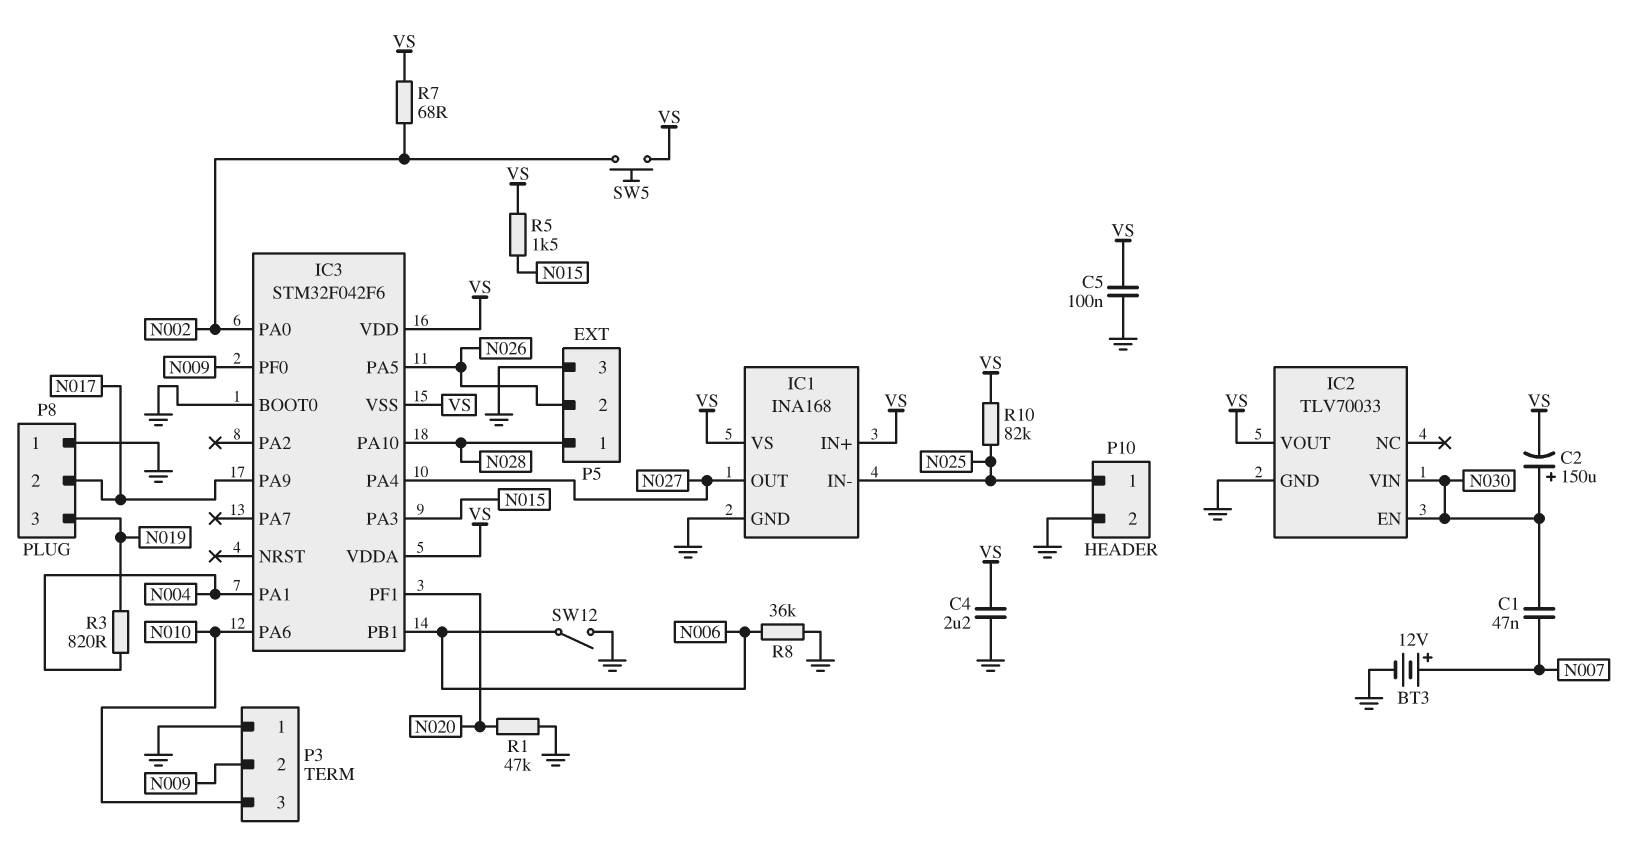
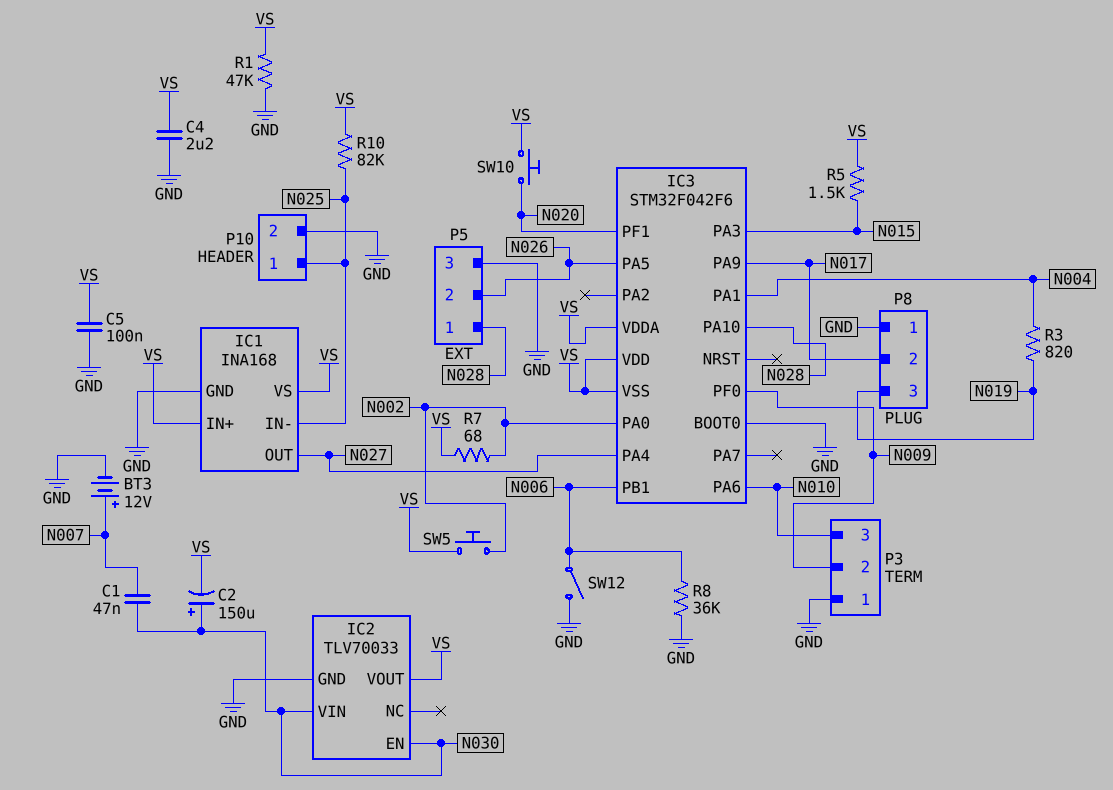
R1: 47k (GND, N020) -> 47k (GND, VS)
SW10: none -> button (N020, VS)

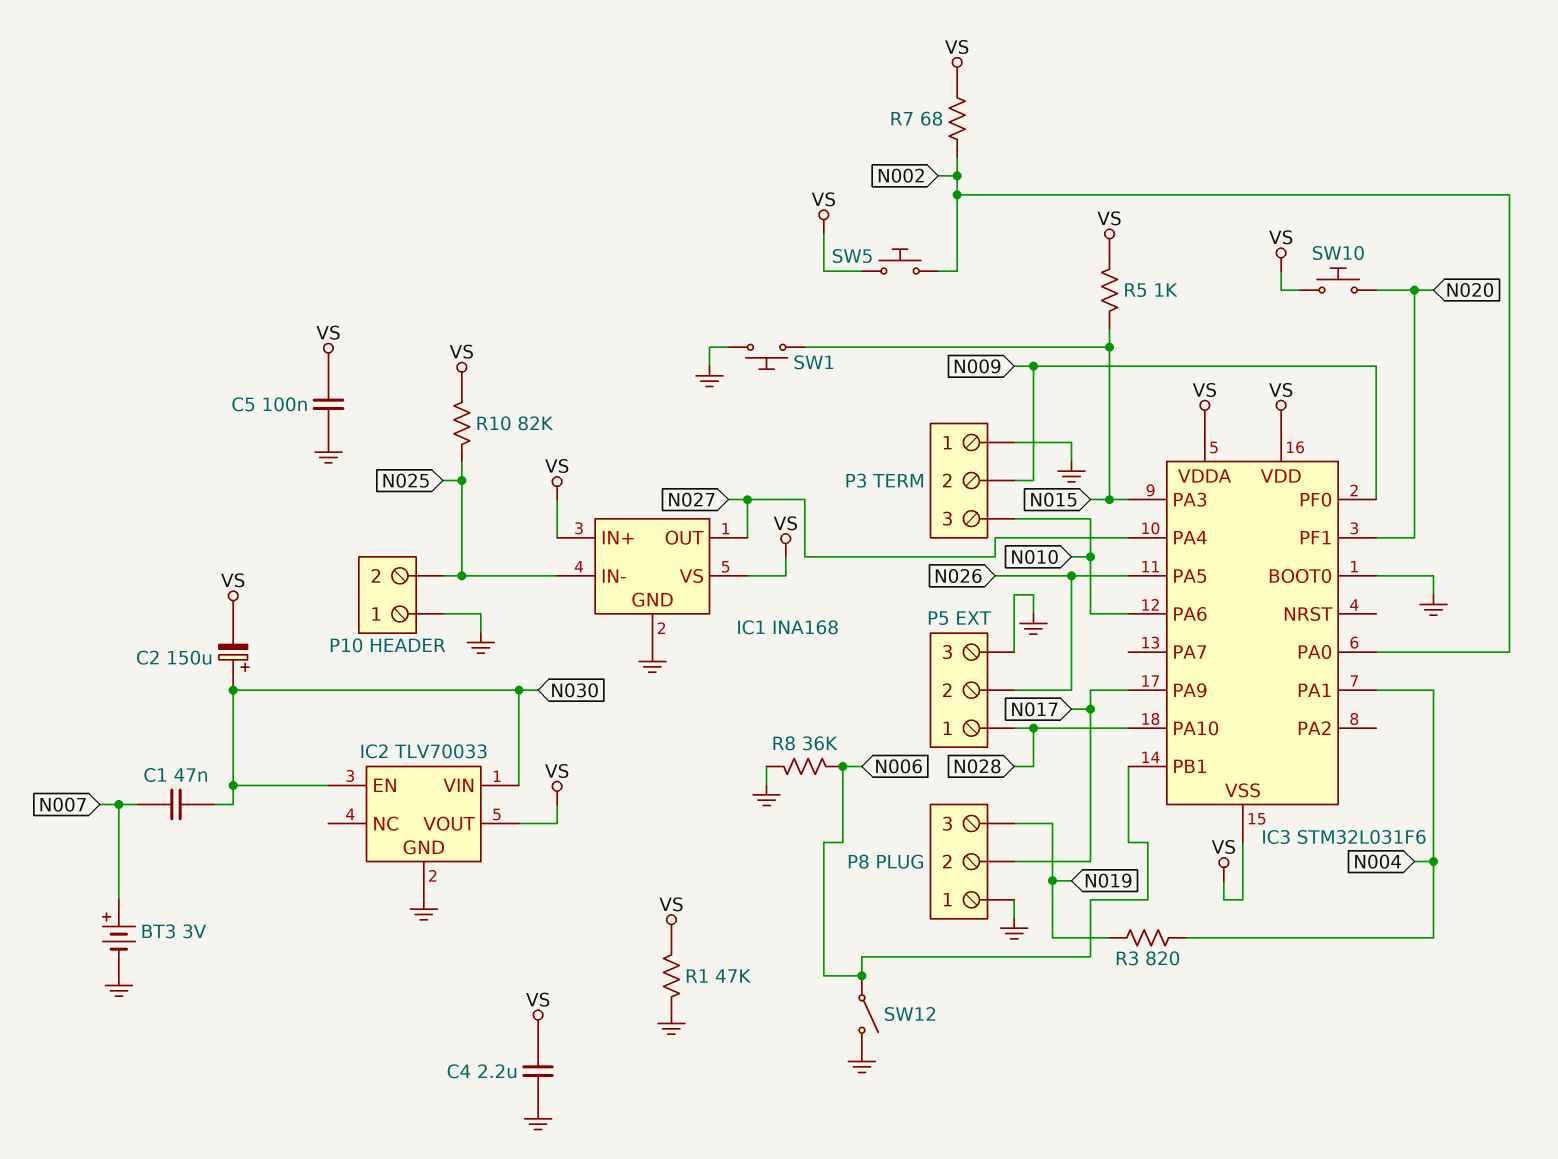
BT3: 12V (plus N007, minus GND) -> 3V (plus N007, minus GND)
IC3: STM32F042F6 -> STM32L031F6
P10 pin 1: N025 -> GND
P10 pin 2: GND -> N025
R5: 1.5k (N015, VS) -> 1k (N015, VS)
SW1: none -> button (GND, N015)

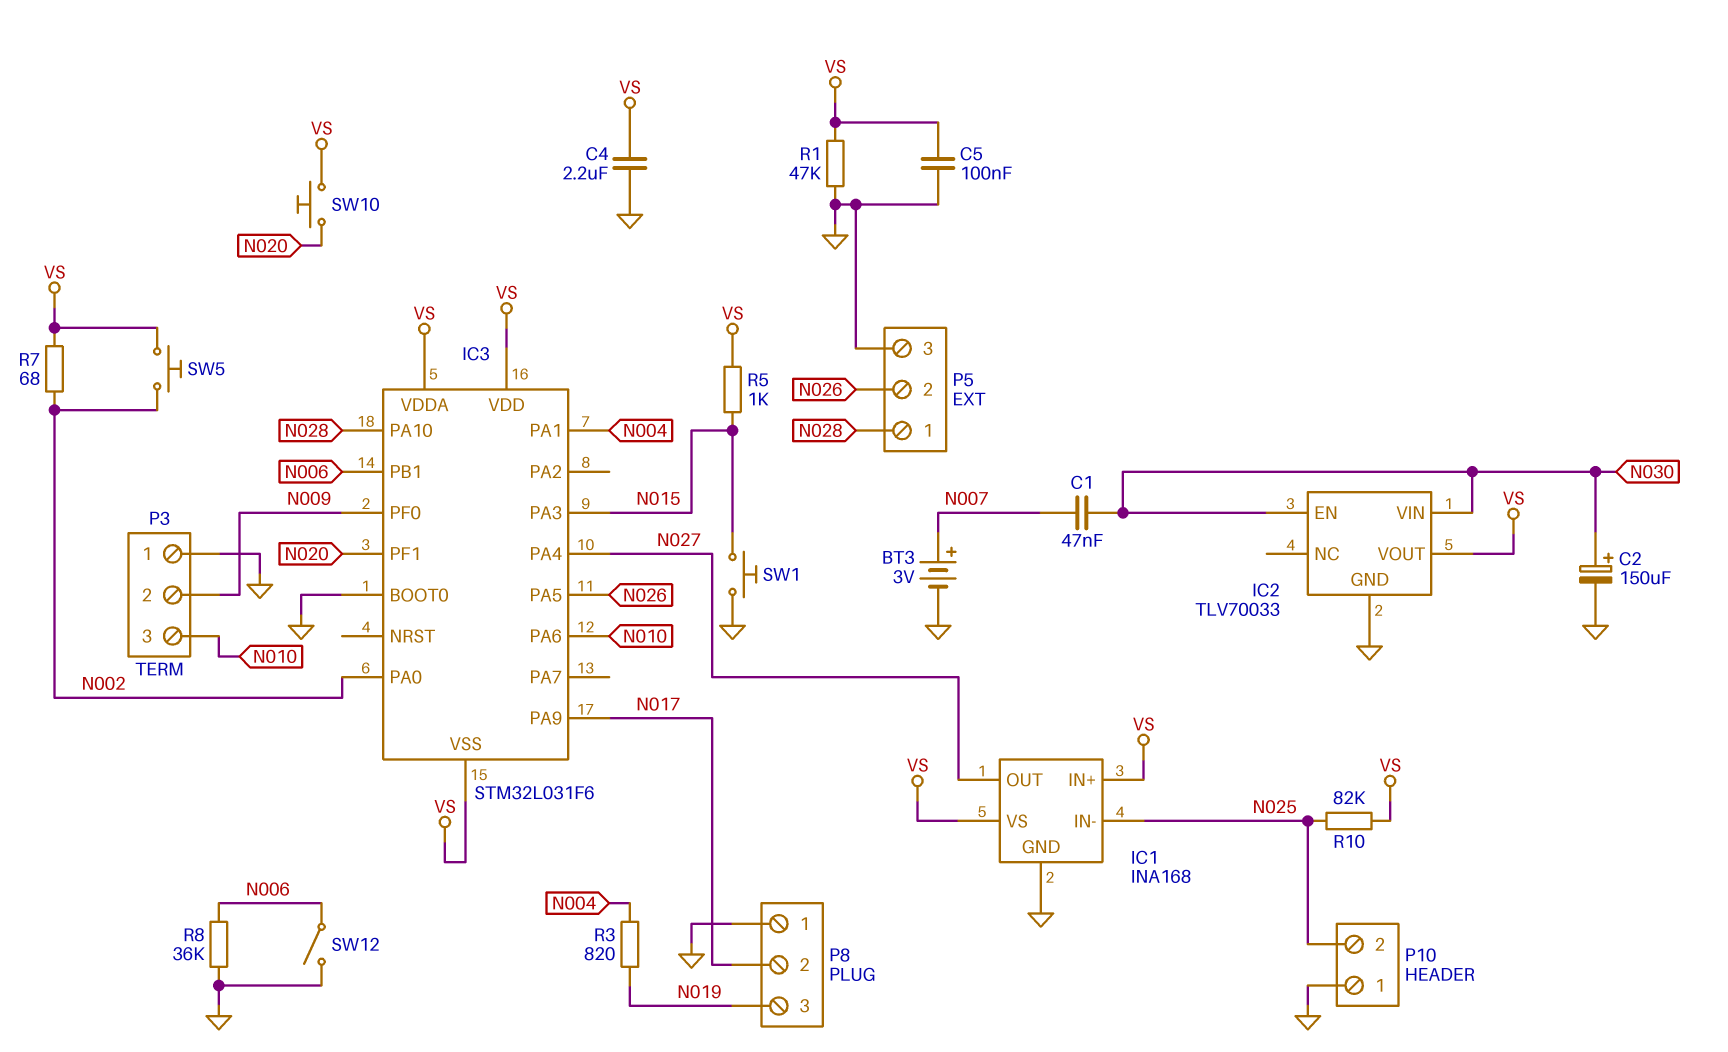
C2: 150uF (plus N030, minus VS) -> 150uF (plus N030, minus GND)

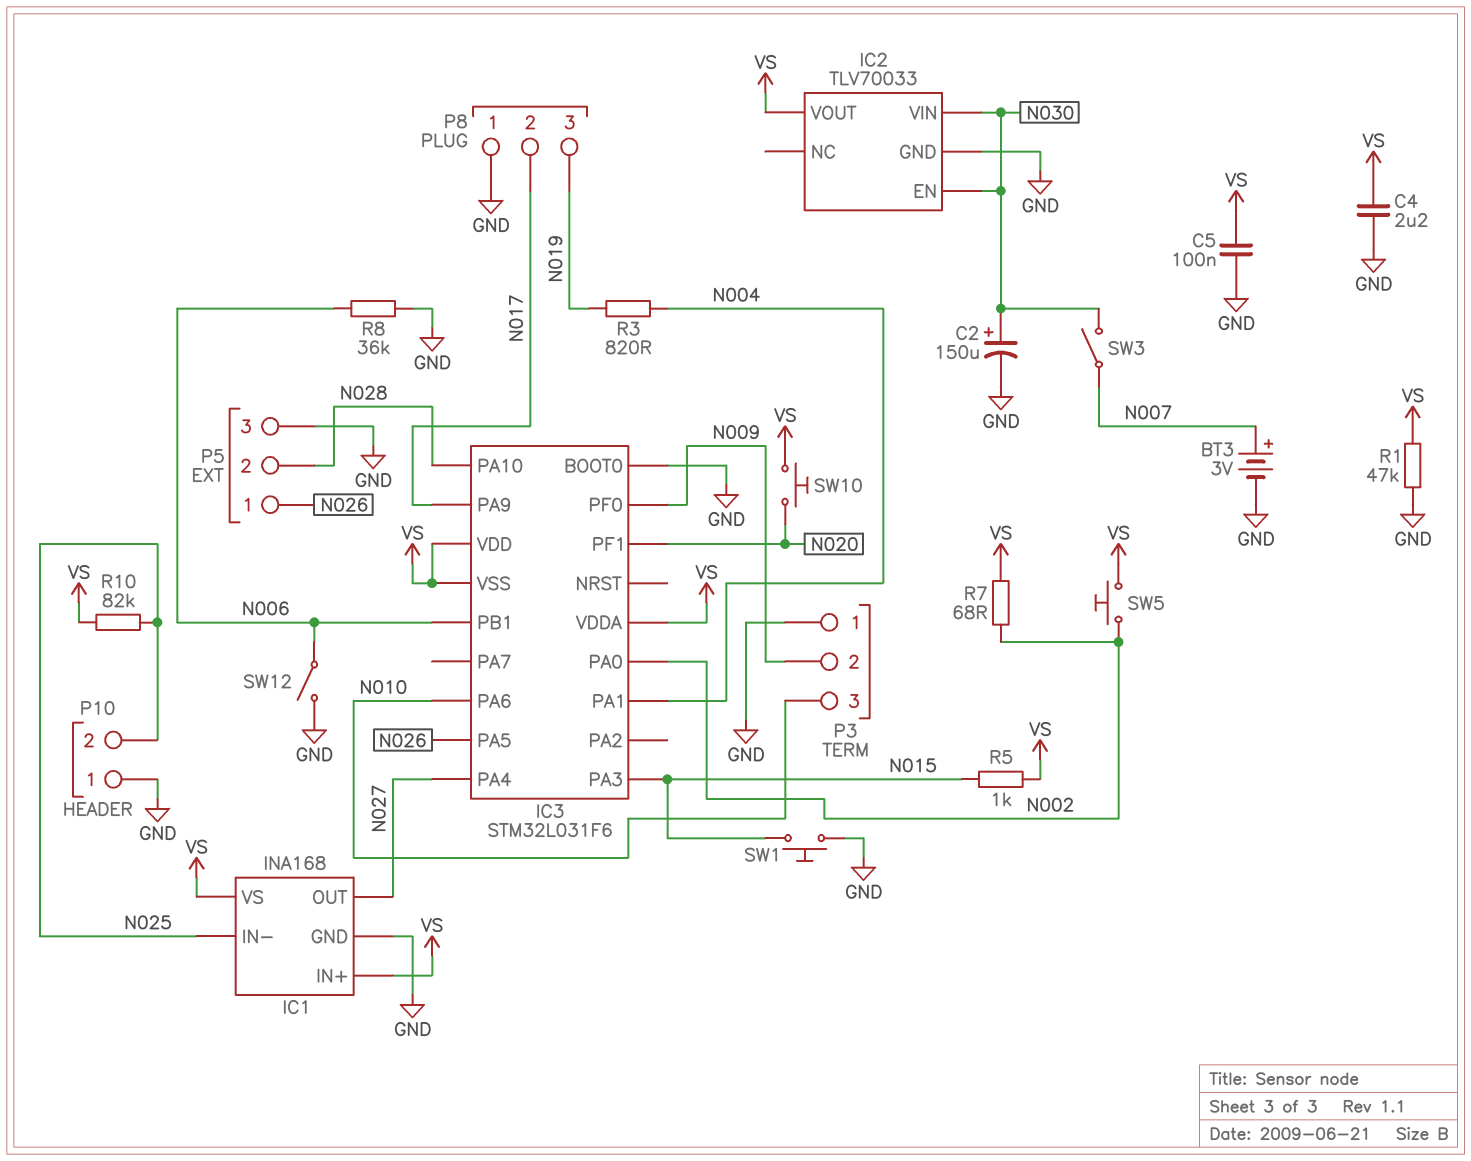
C1: 47nF (N007, N030) -> none
P5 pin 1: N028 -> N026
P5 pin 2: N026 -> N028
SW3: none -> switch (N007, N030)

